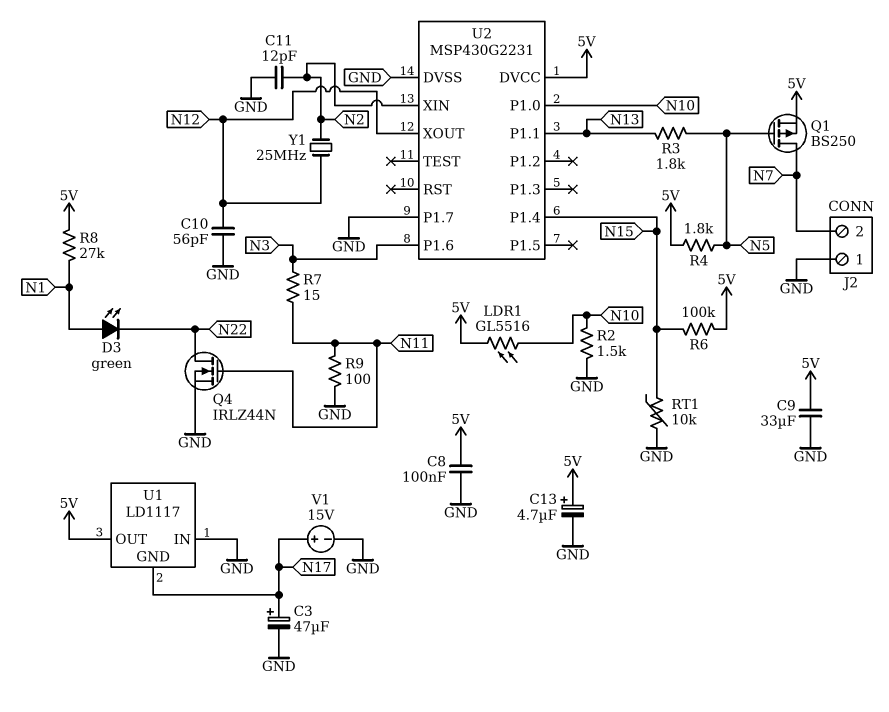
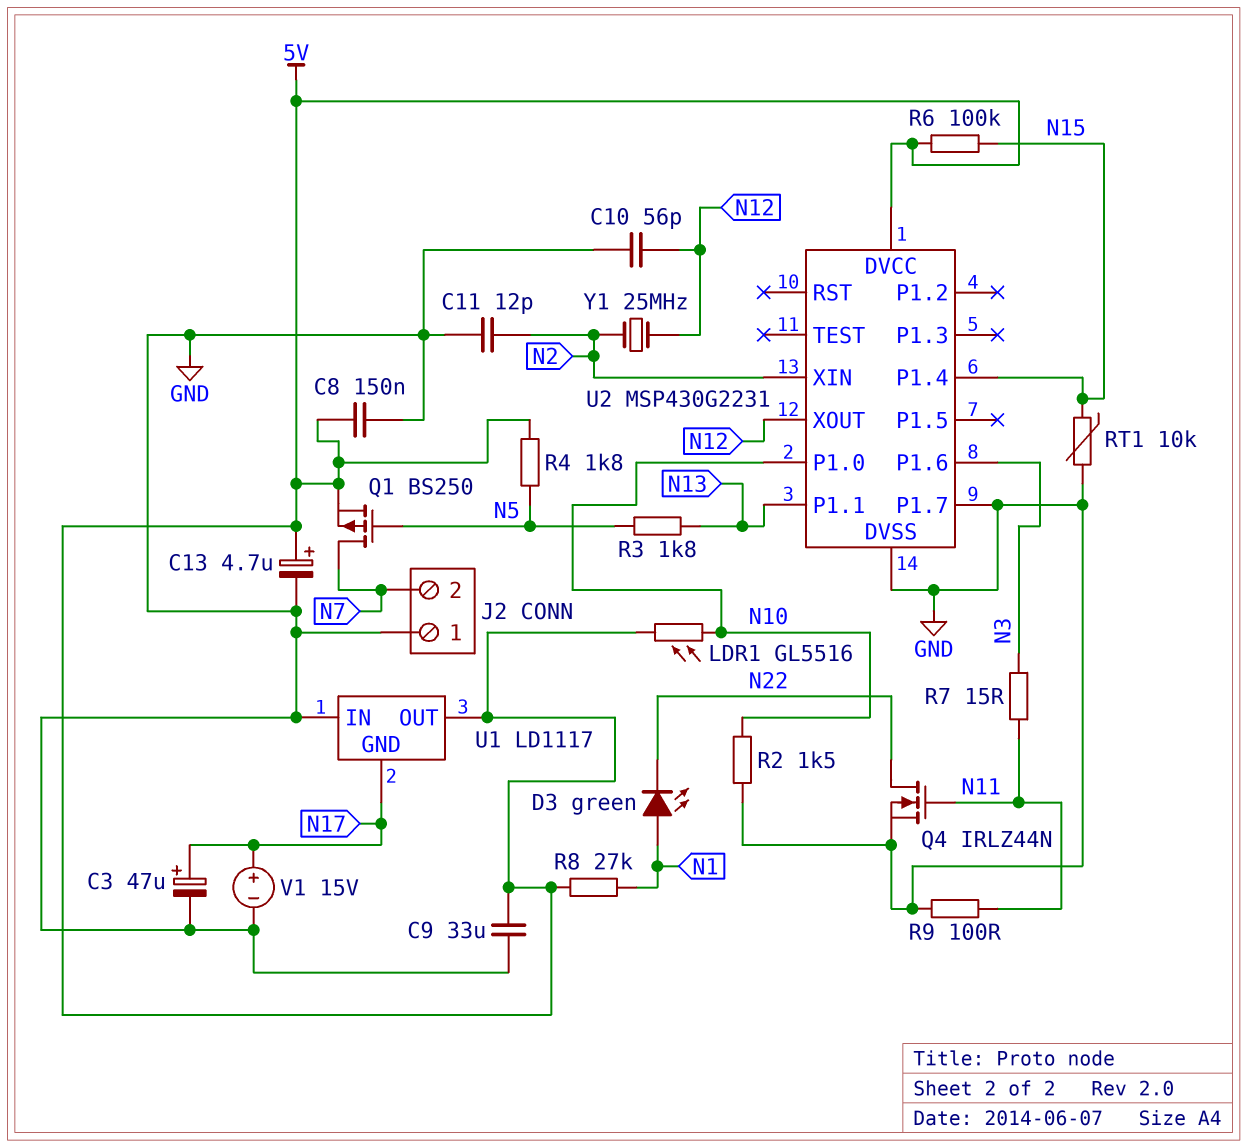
C8: 100nF (5V, GND) -> 150nF (5V, GND)

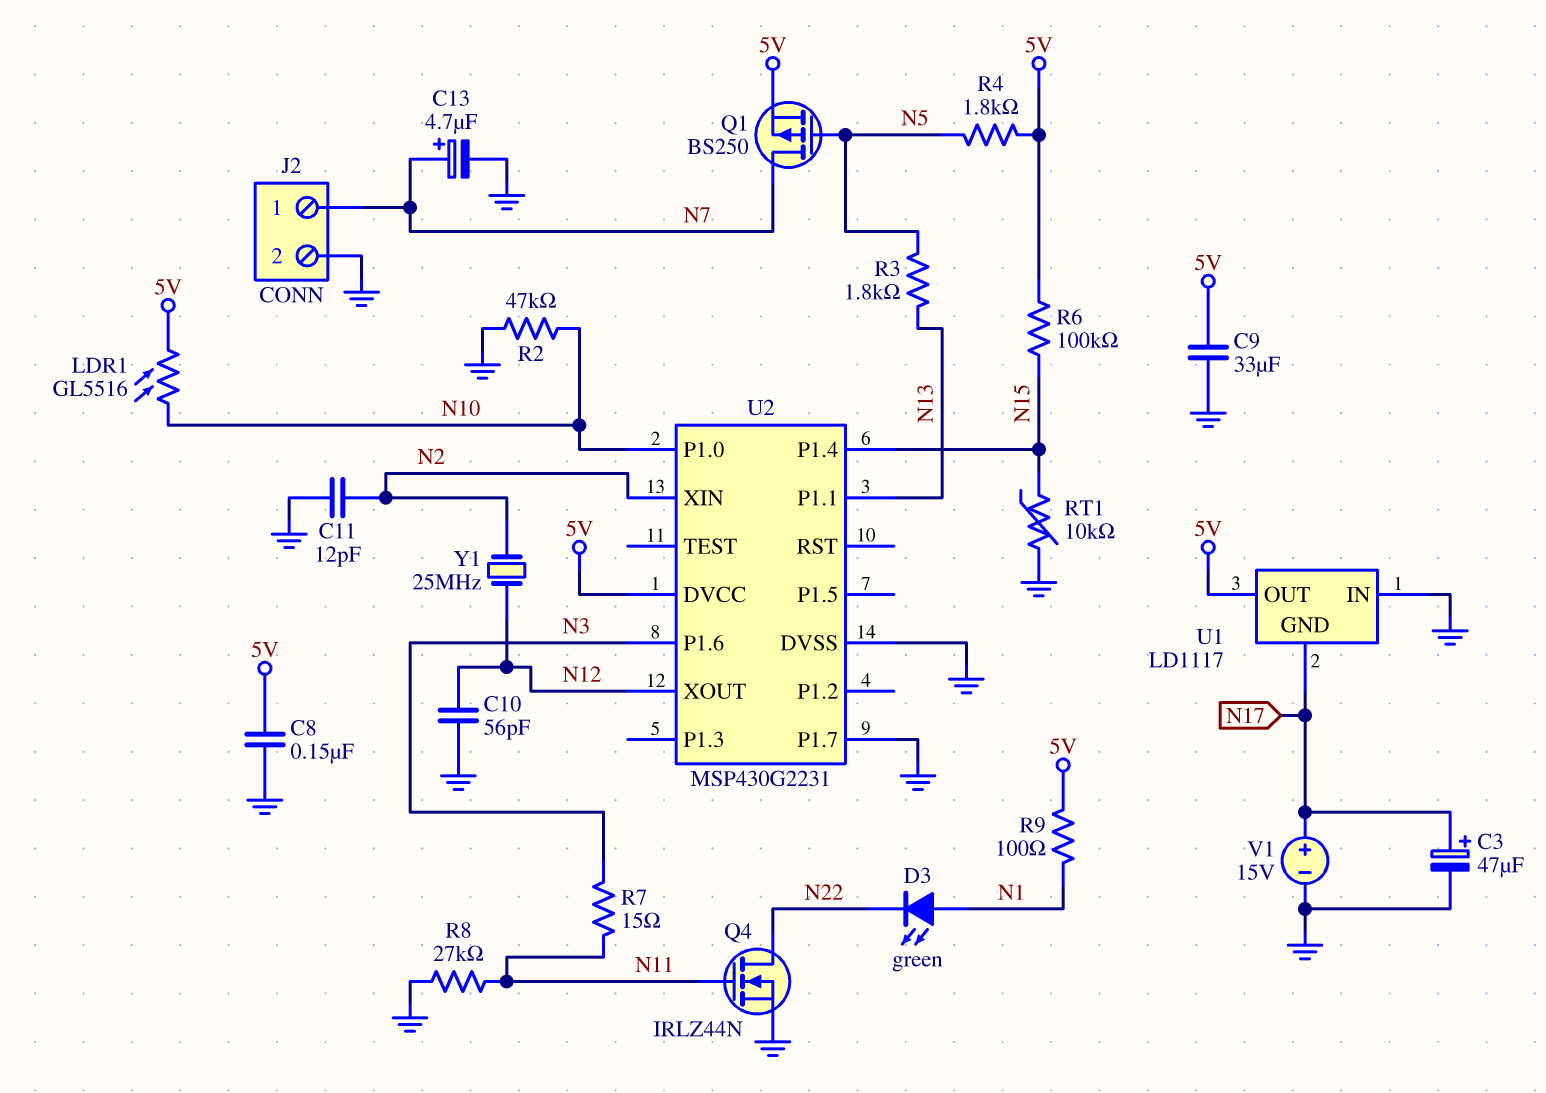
C13: 4.7uF (plus 5V, minus GND) -> 4.7uF (plus N7, minus GND)
J2 pin 1: GND -> N7
J2 pin 2: N7 -> GND
R2: 1.5k (GND, N10) -> 47k (GND, N10)
R8: 27k (5V, N1) -> 27k (GND, N11)
R9: 100 (GND, N11) -> 100 (5V, N1)

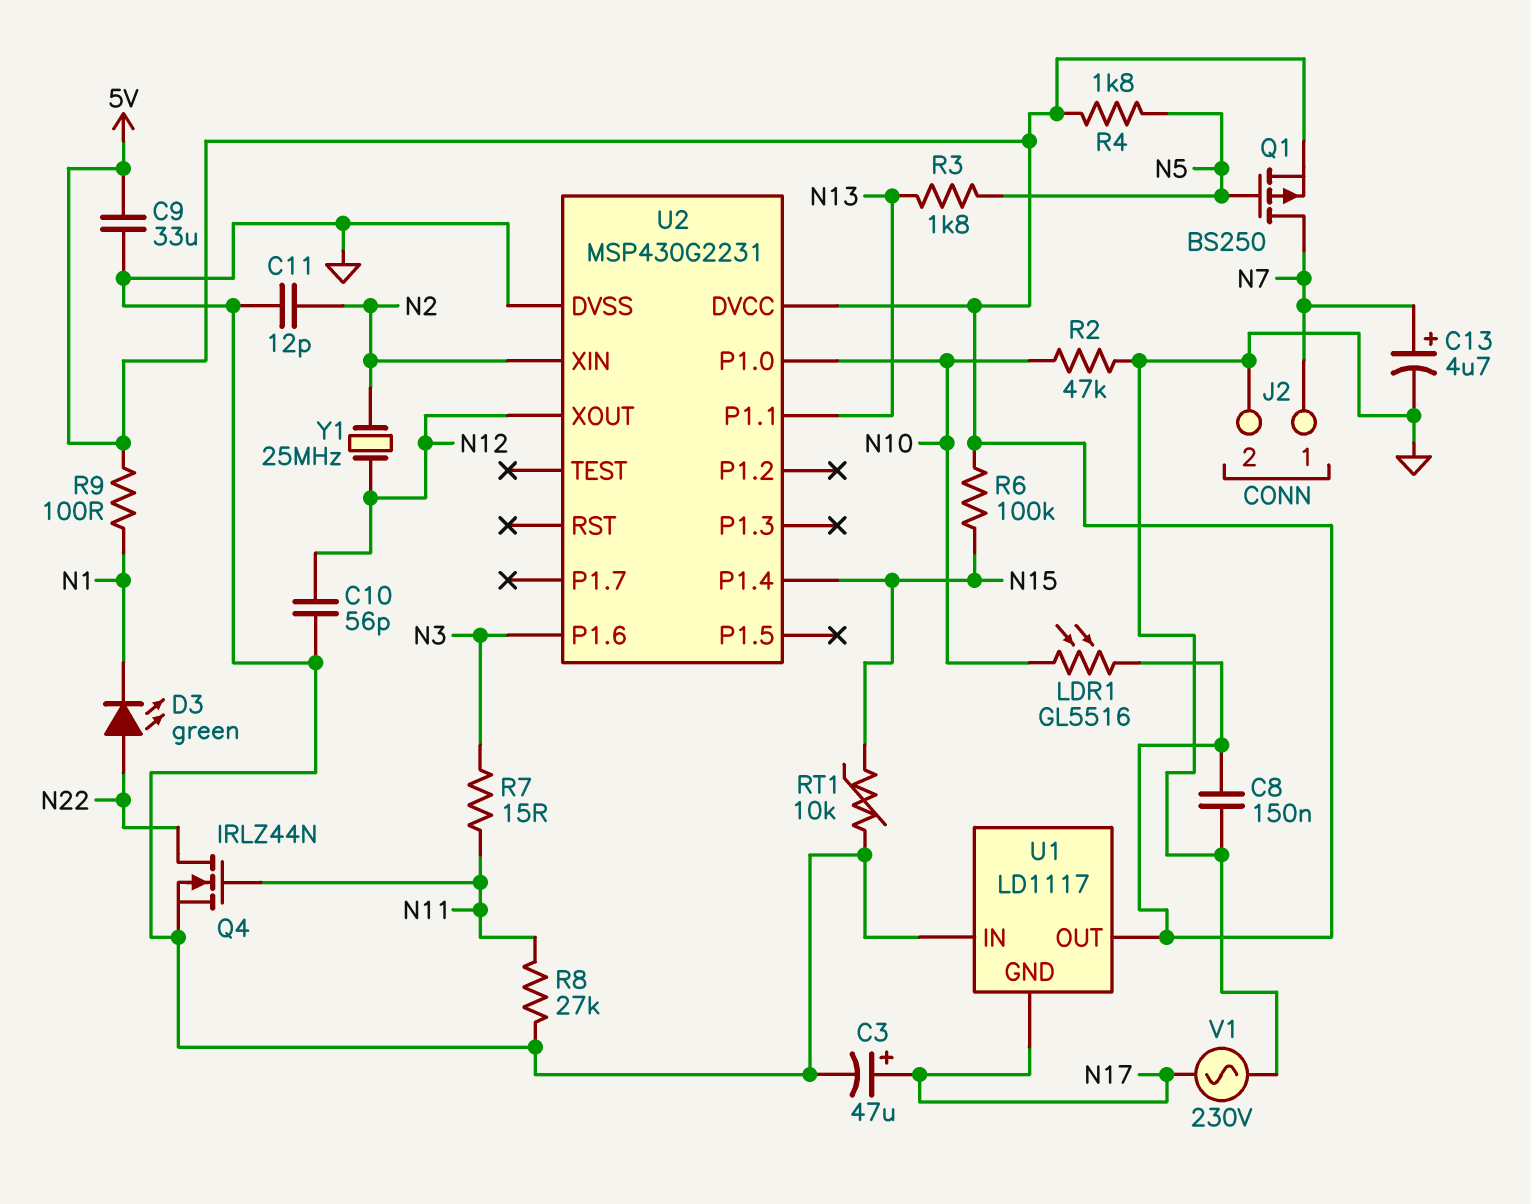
D3: LED green (A N1, K N22) -> LED green (A N22, K N1)
U2 pin P1.7: GND -> none
V1: 15V (plus N17, minus GND) -> AC 230V (GND, N17)

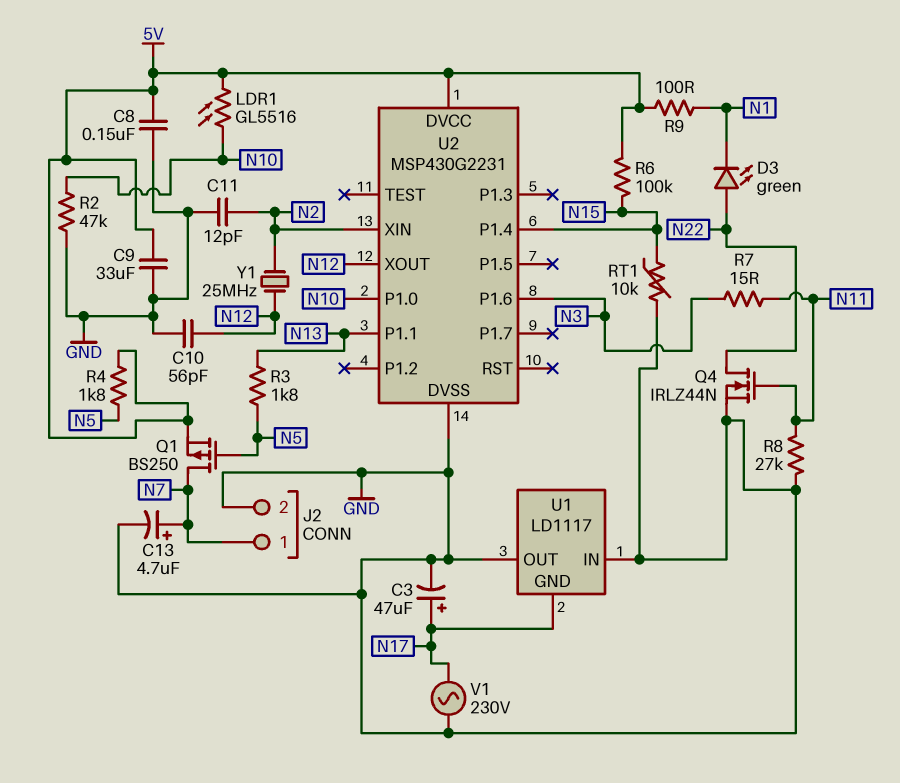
U1 pin OUT: 5V -> GND

